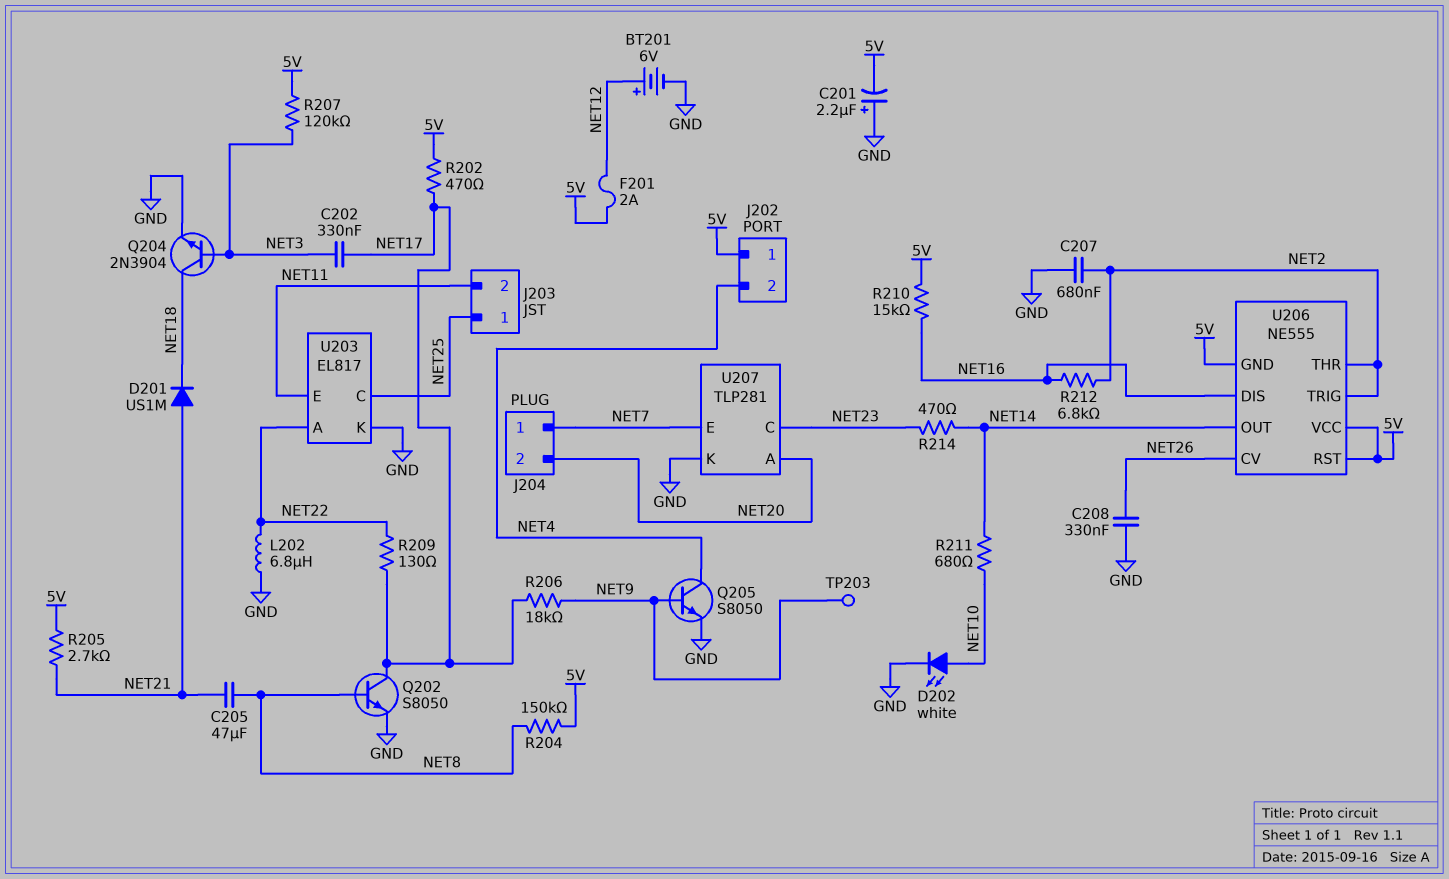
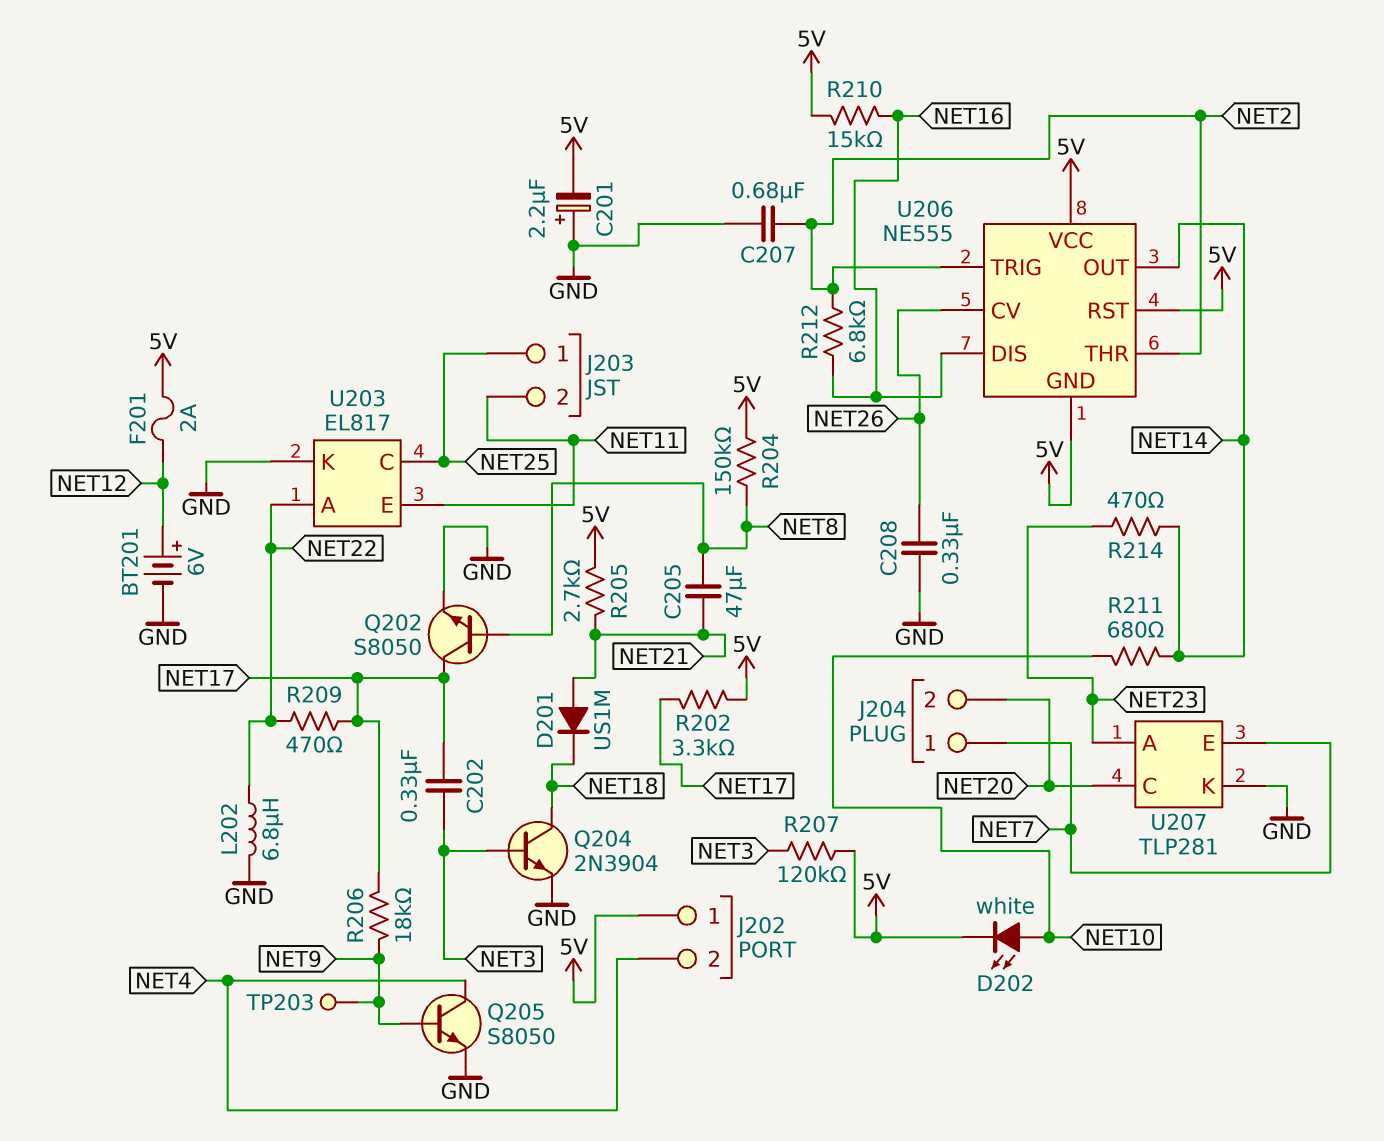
D202: LED white (A NET10, K GND) -> LED white (A NET10, K 5V)
R202: 470 (5V, NET17) -> 3.3k (5V, NET17)
R209: 130 (NET17, NET22) -> 470 (NET17, NET22)
U207 pin A: NET20 -> NET23
U207 pin C: NET23 -> NET20

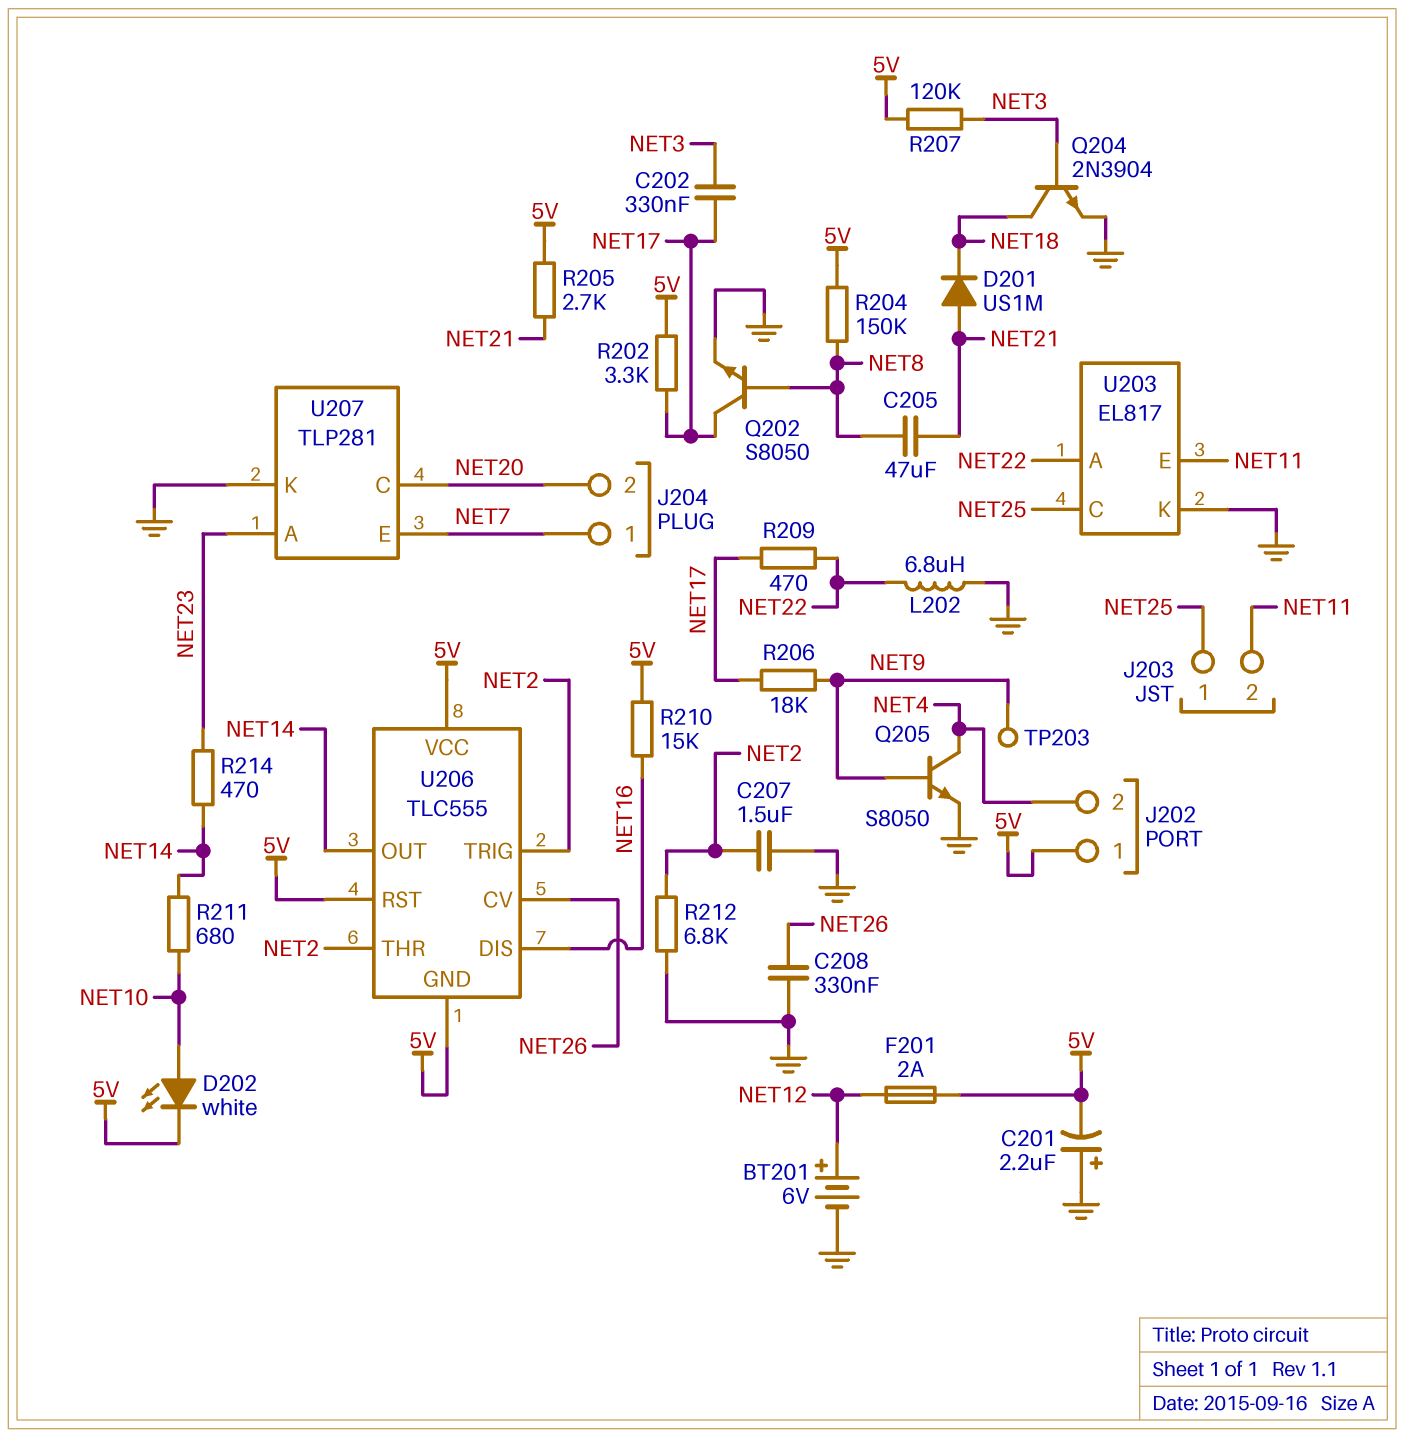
C207: 680nF (GND, NET2) -> 1.5uF (GND, NET2)
R212: 6.8k (NET2, NET16) -> 6.8k (GND, NET2)
U206: NE555 -> TLC555

